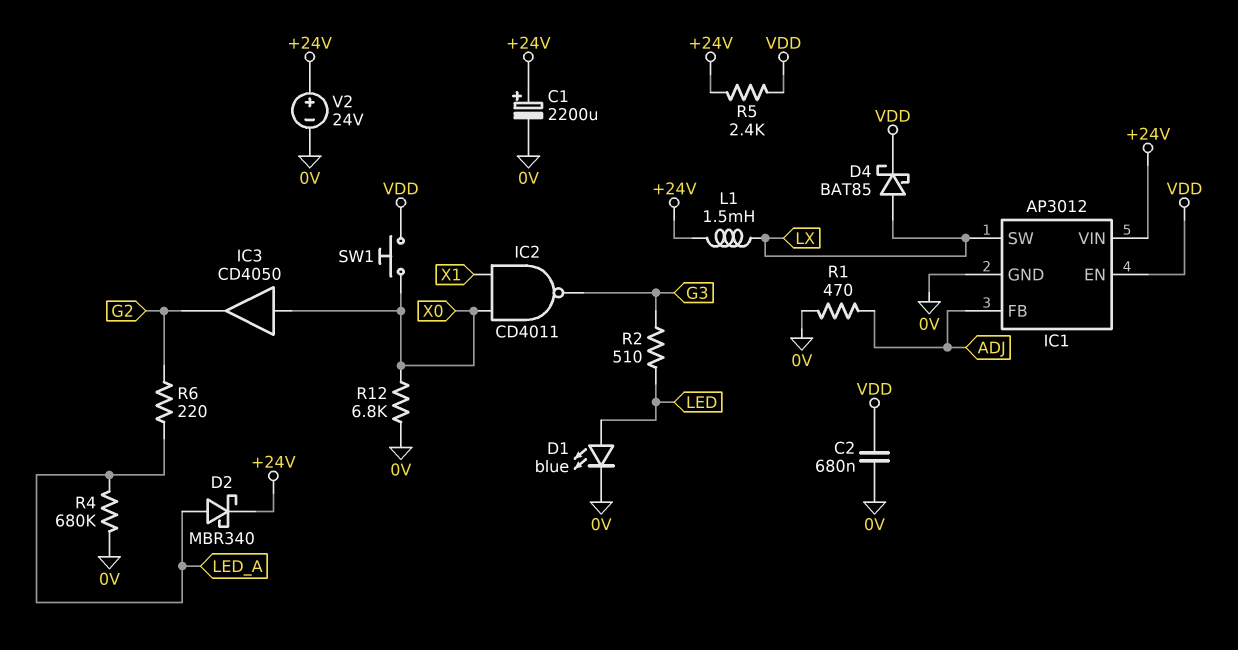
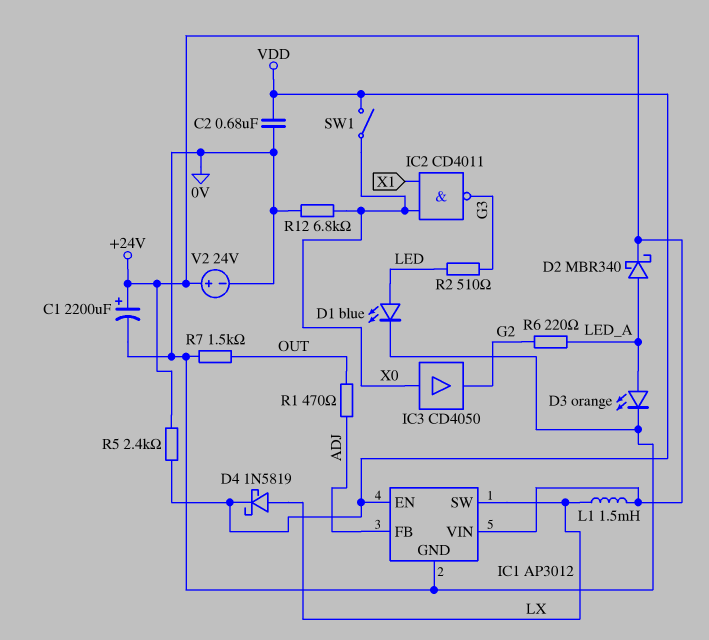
D3: none -> LED orange (A LED_A, K 0V)
D4: schottky BAT85 (A LX, K VDD) -> schottky 1N5819 (A LX, K VDD)
R1: 470 (0V, ADJ) -> 470 (ADJ, OUT)
R4: 680k (0V, LED_A) -> none
R7: none -> 1.5k (0V, OUT)
SW1: button (VDD, X0) -> switch (VDD, X0)

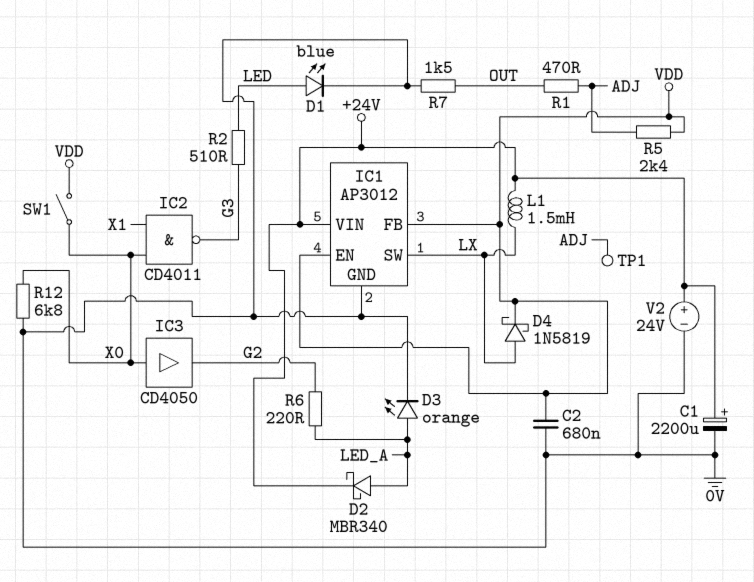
IC1 pin FB: ADJ -> VDD
R5: 2.4k (+24V, VDD) -> 2.4k (ADJ, VDD)
TP1: none -> test point (ADJ)

